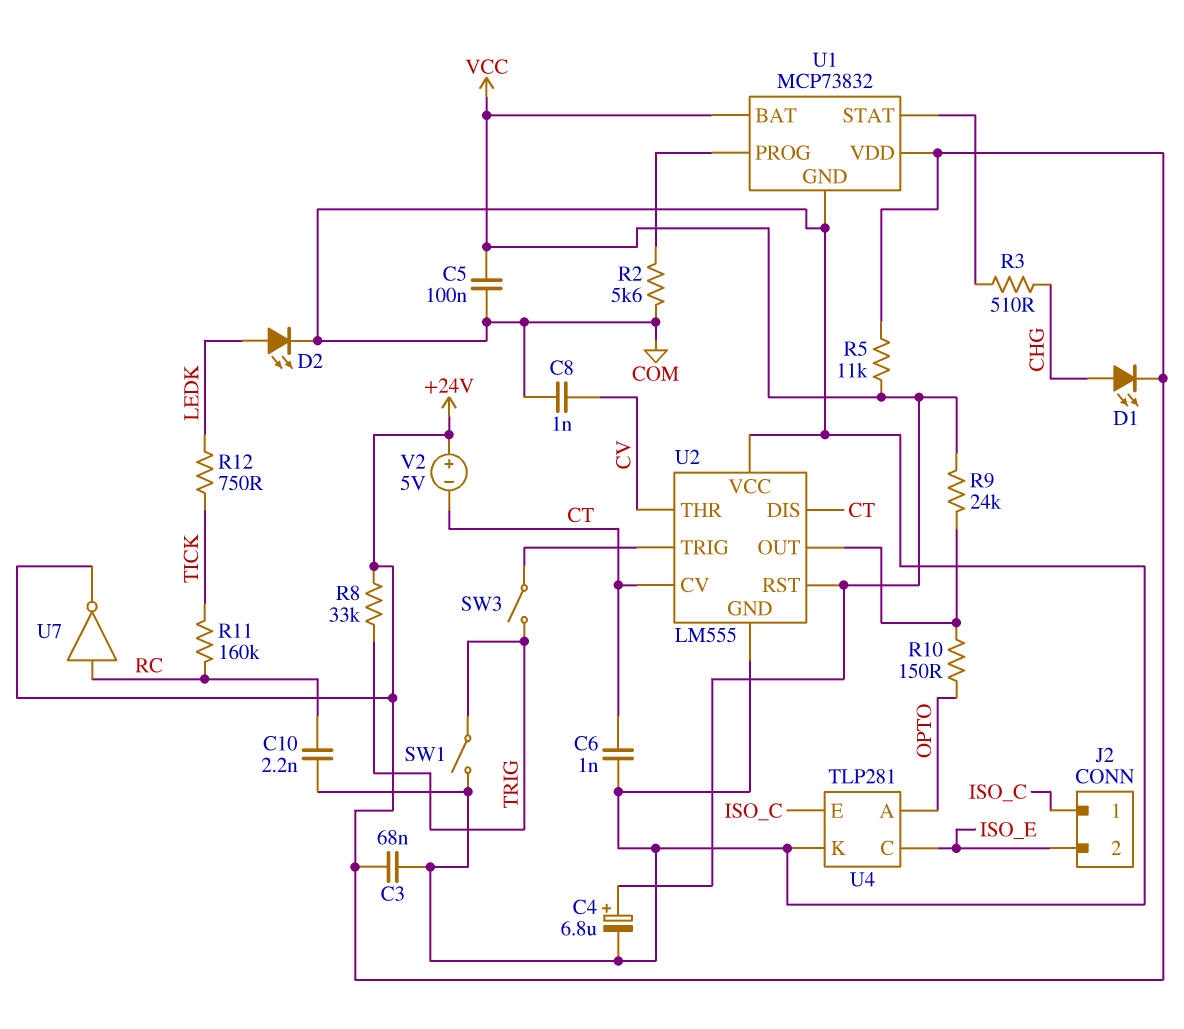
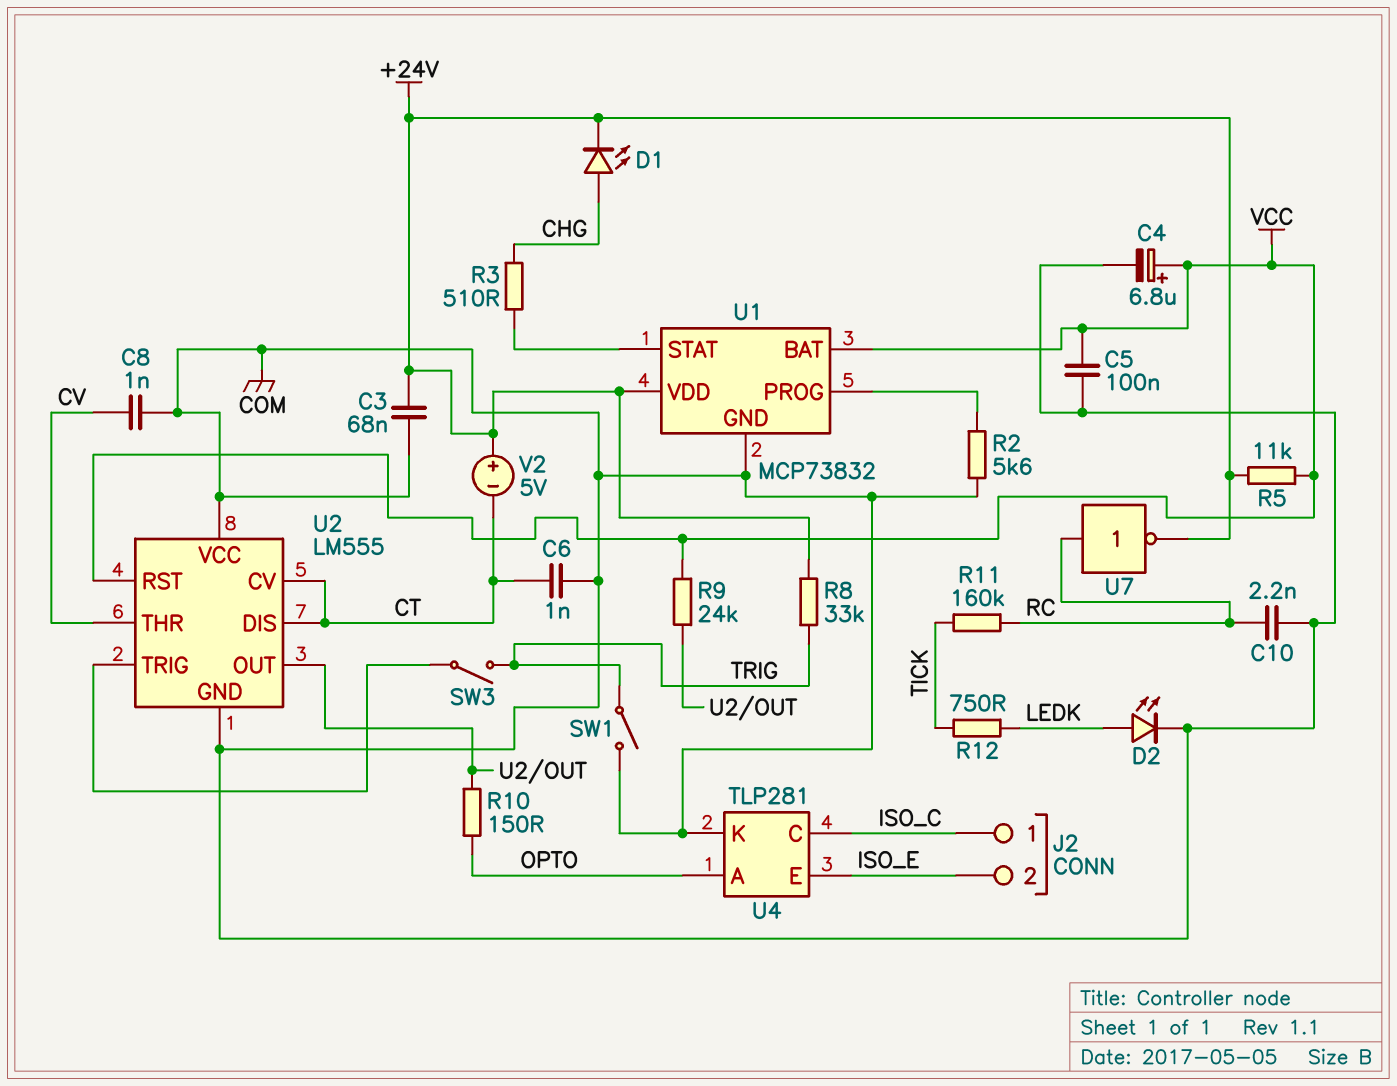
U4 pin C: ISO_E -> ISO_C
U4 pin E: ISO_C -> ISO_E

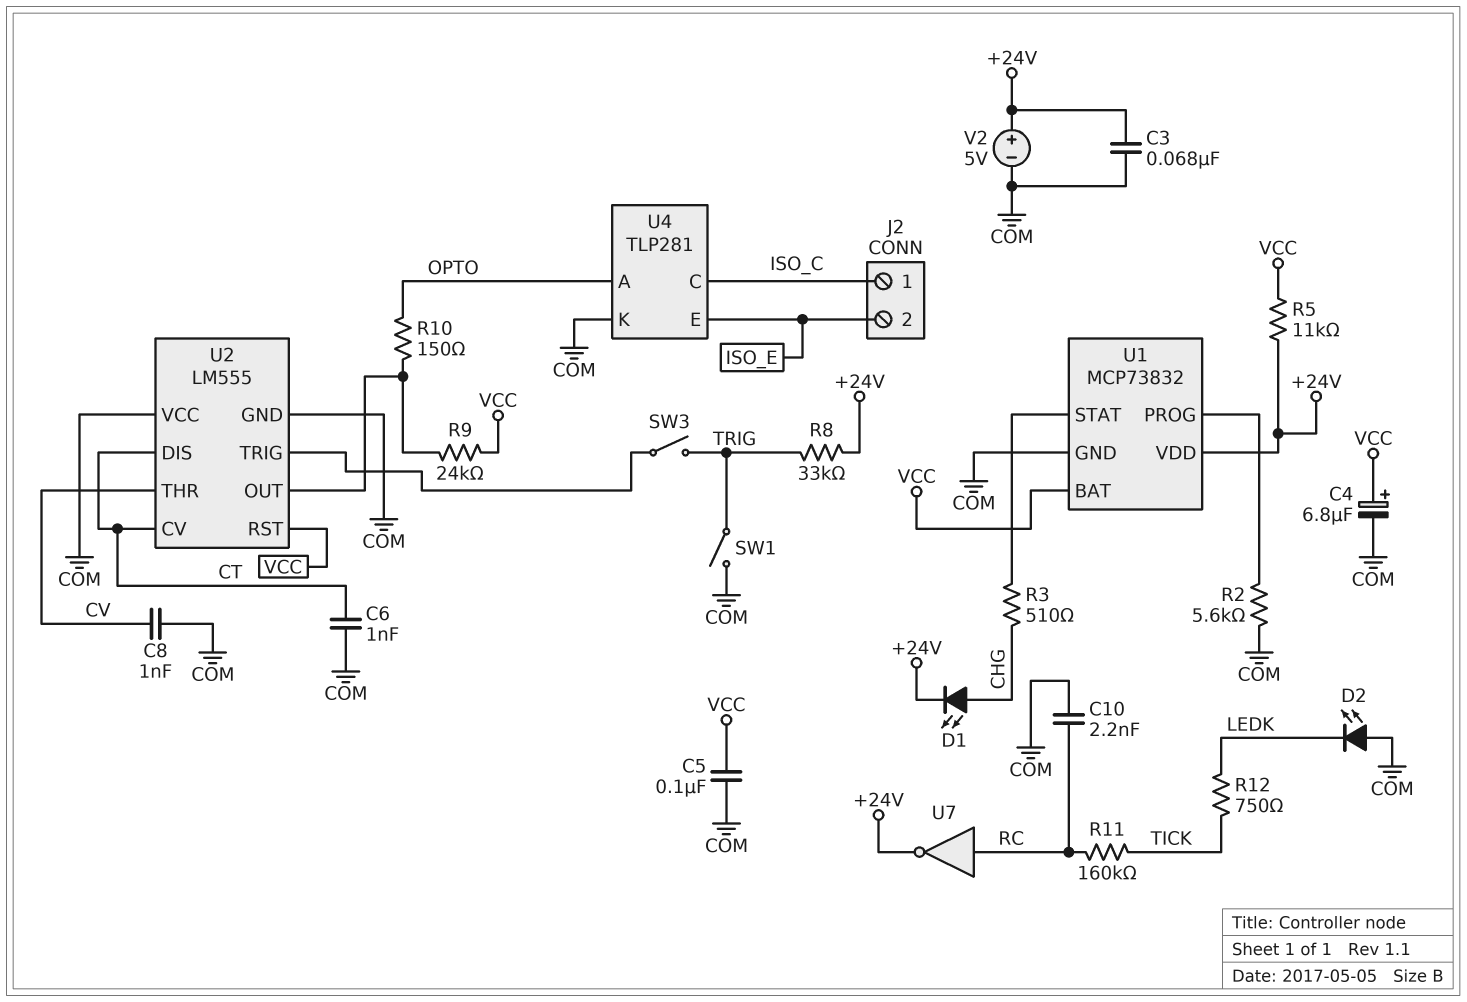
D2: LED (A LEDK, K COM) -> LED (A COM, K LEDK)
V2: 5V (plus +24V, minus CT) -> 5V (plus +24V, minus COM)

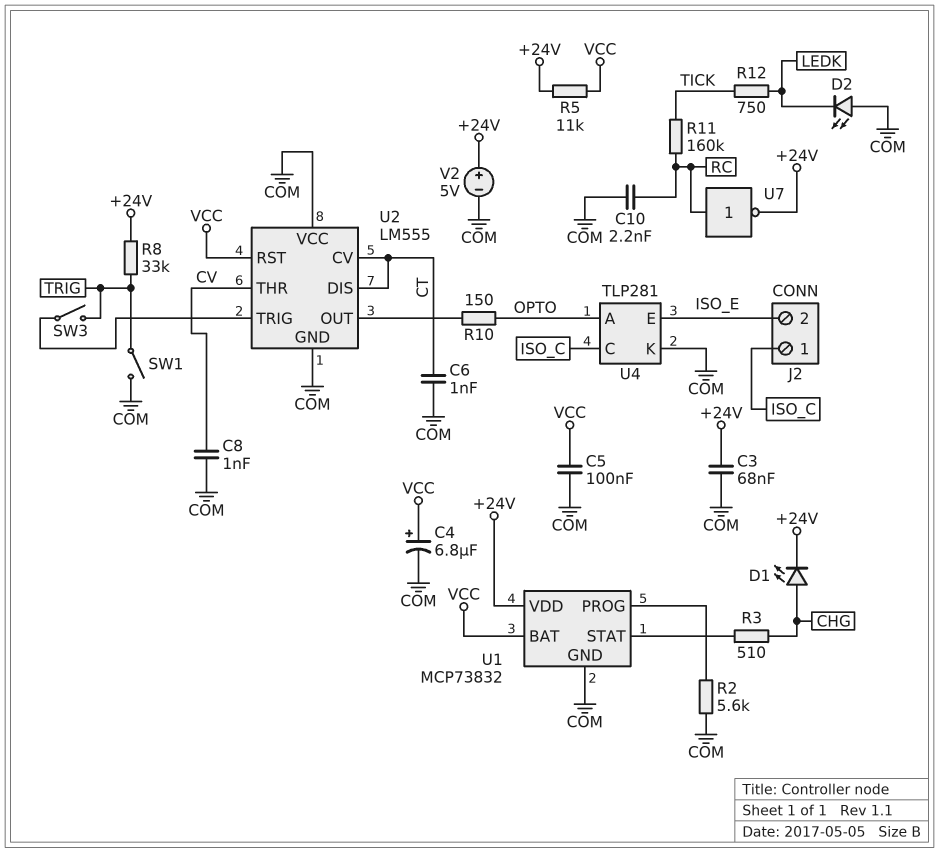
R9: 24k (U2/OUT, VCC) -> none

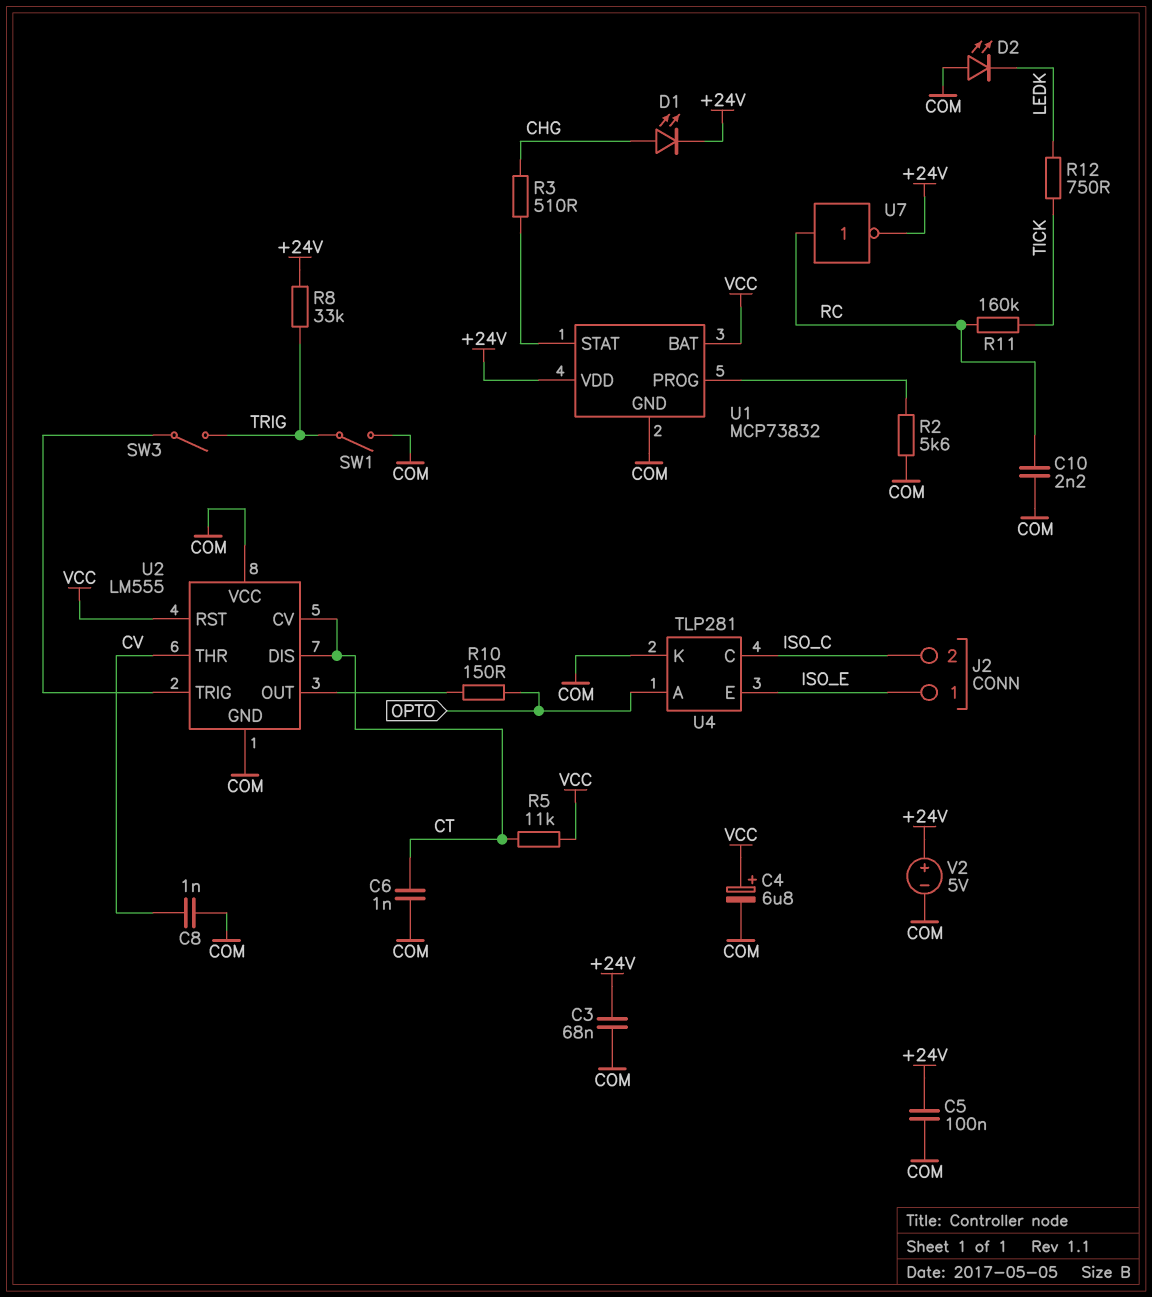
C5: 100nF (COM, VCC) -> 100nF (+24V, COM)
J2 pin 1: ISO_C -> ISO_E
J2 pin 2: ISO_E -> ISO_C
R5: 11k (+24V, VCC) -> 11k (CT, VCC)

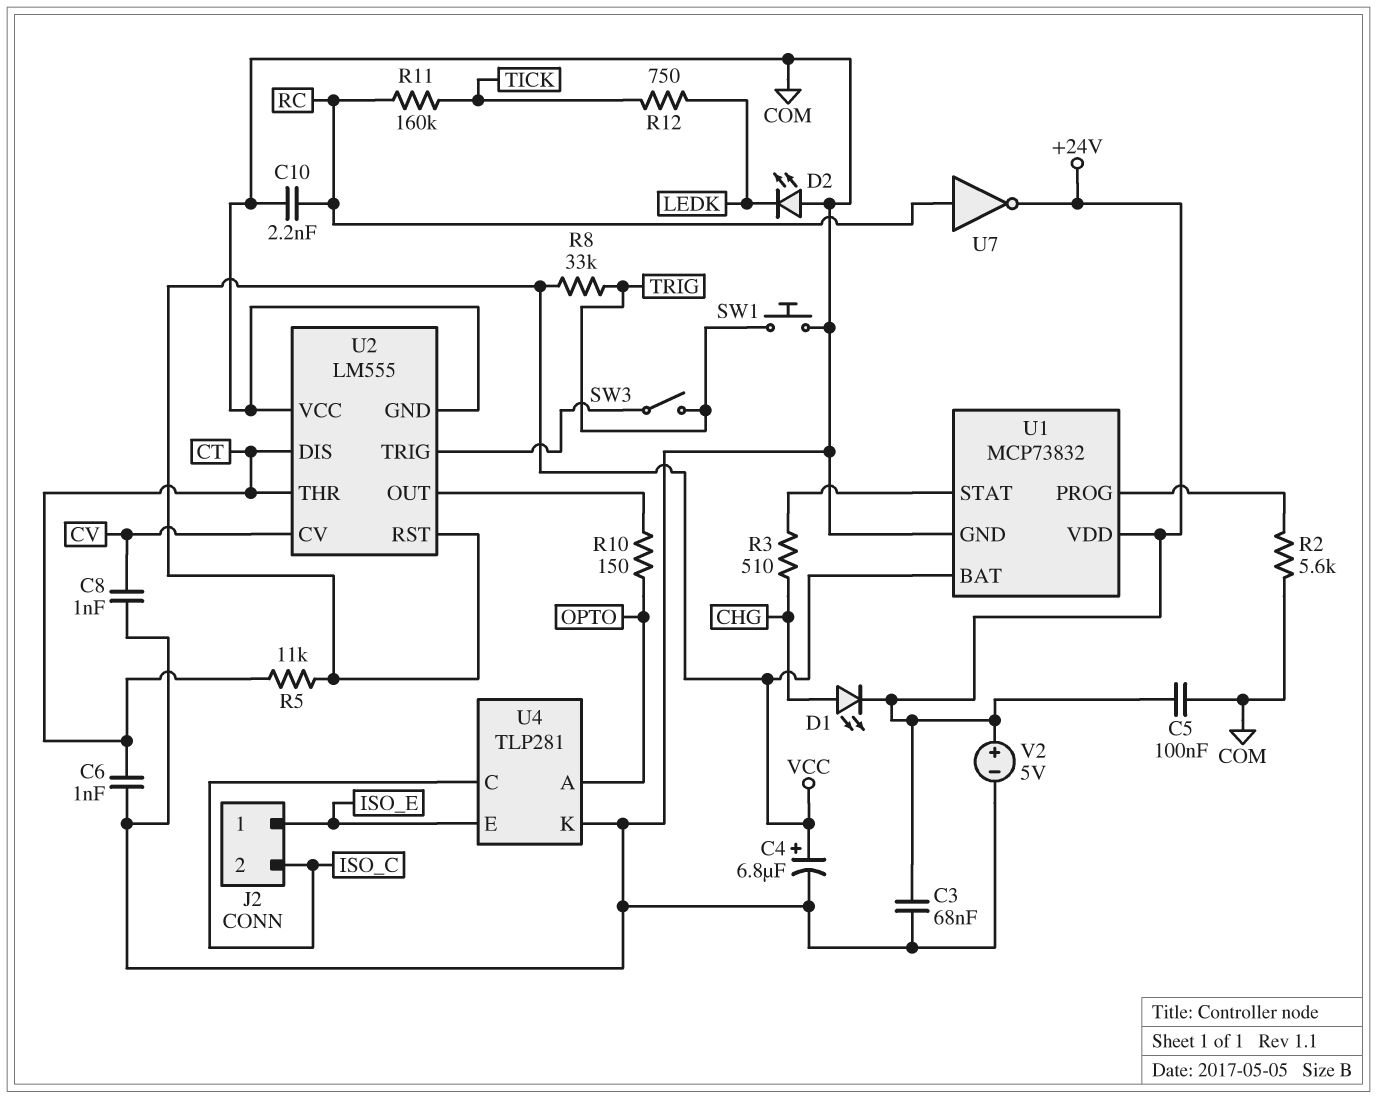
R8: 33k (+24V, TRIG) -> 33k (TRIG, VCC)
SW1: switch (COM, TRIG) -> button (COM, TRIG)
U2 pin CV: CT -> CV
U2 pin THR: CV -> CT

